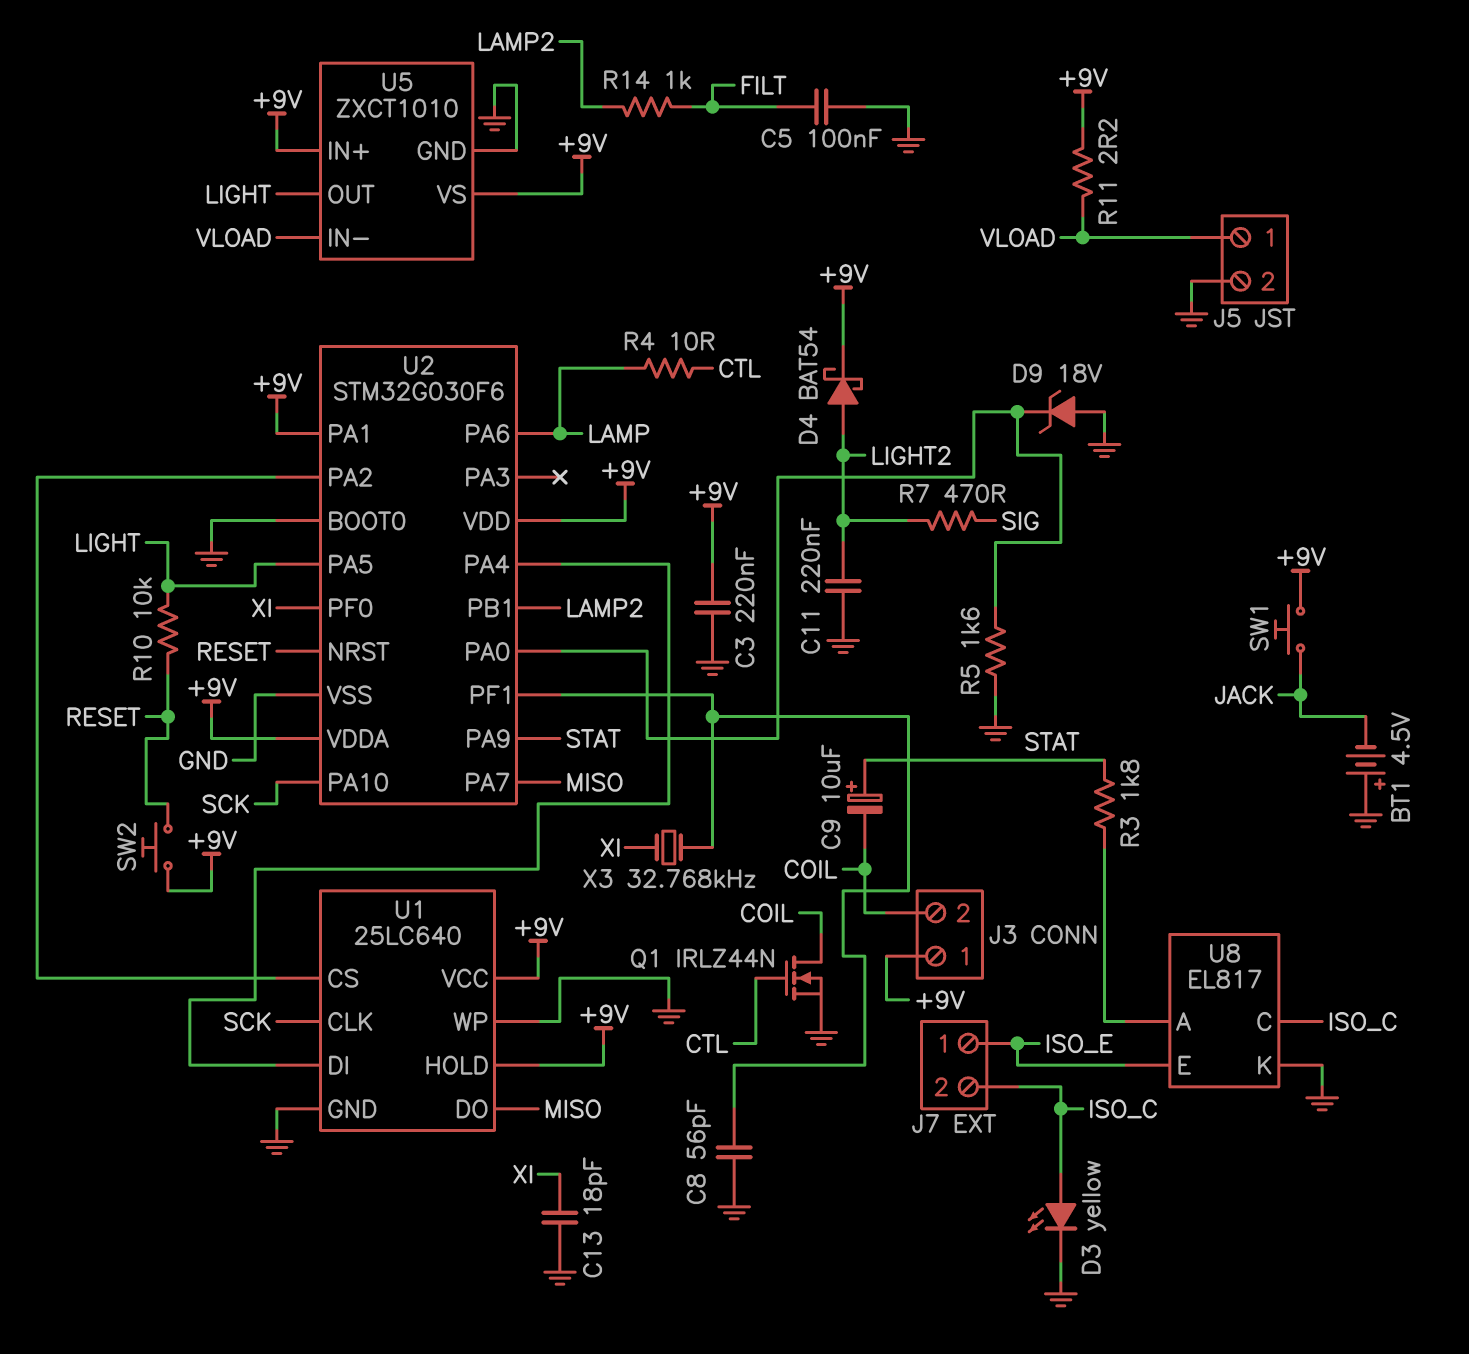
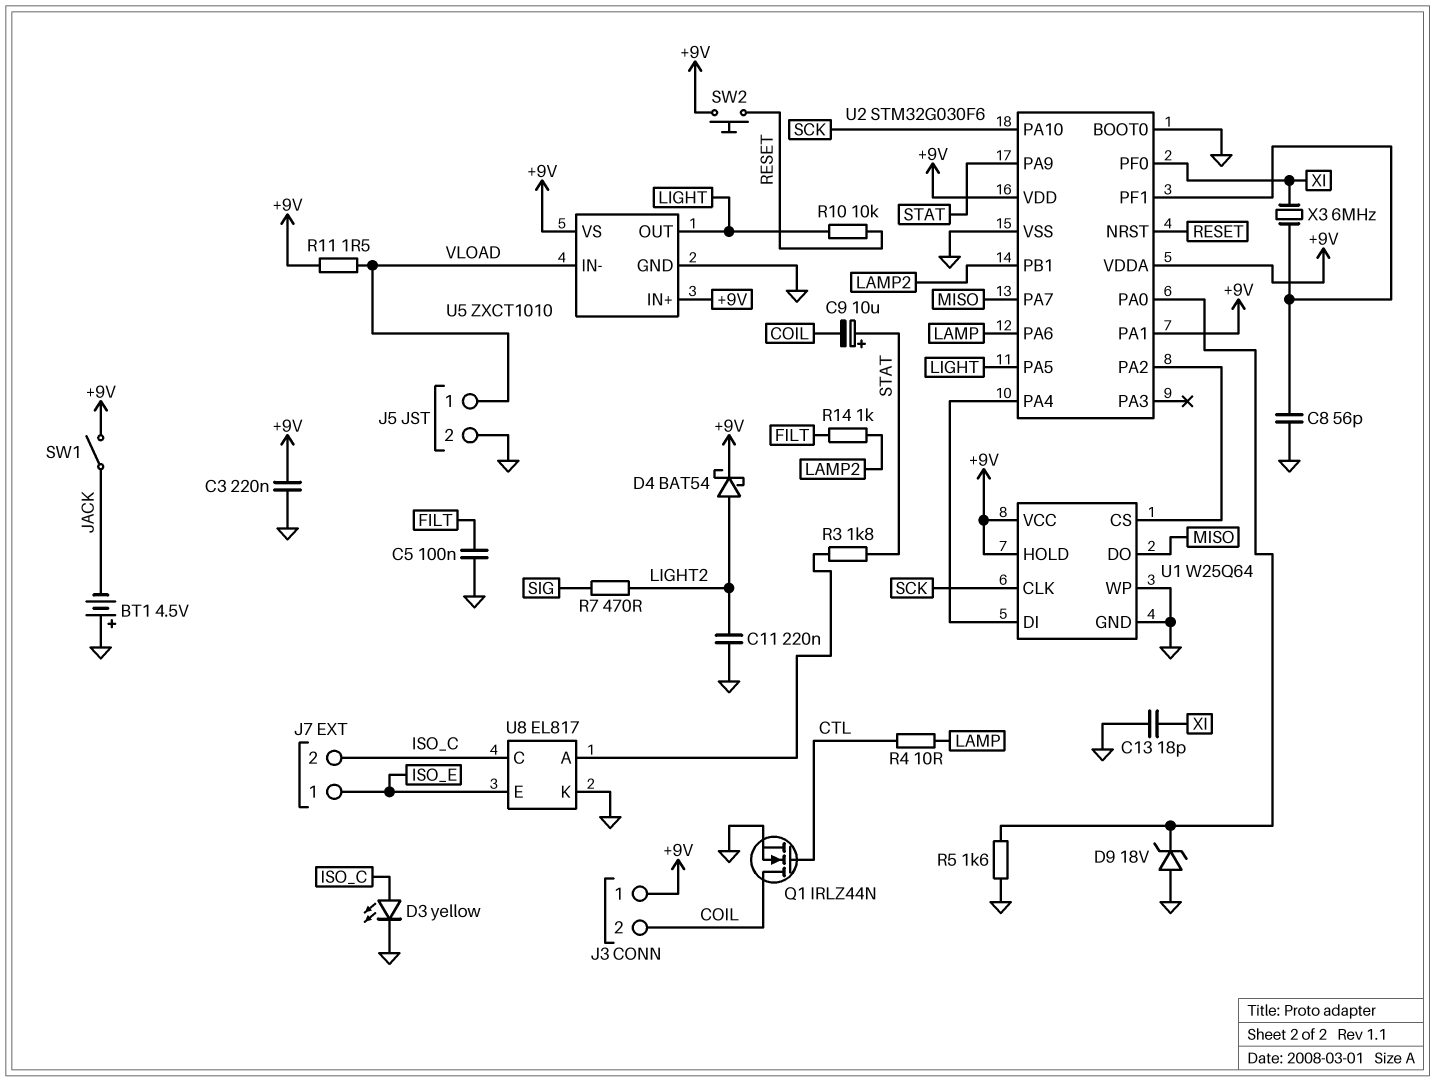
R11: 2.2 (+9V, VLOAD) -> 1.5 (+9V, VLOAD)
SW1: button (+9V, JACK) -> switch (+9V, JACK)
U1: 25LC640 -> W25Q64
X3: 32.768kHz (U2/PF1, XI) -> 6MHz (U2/PF1, XI)

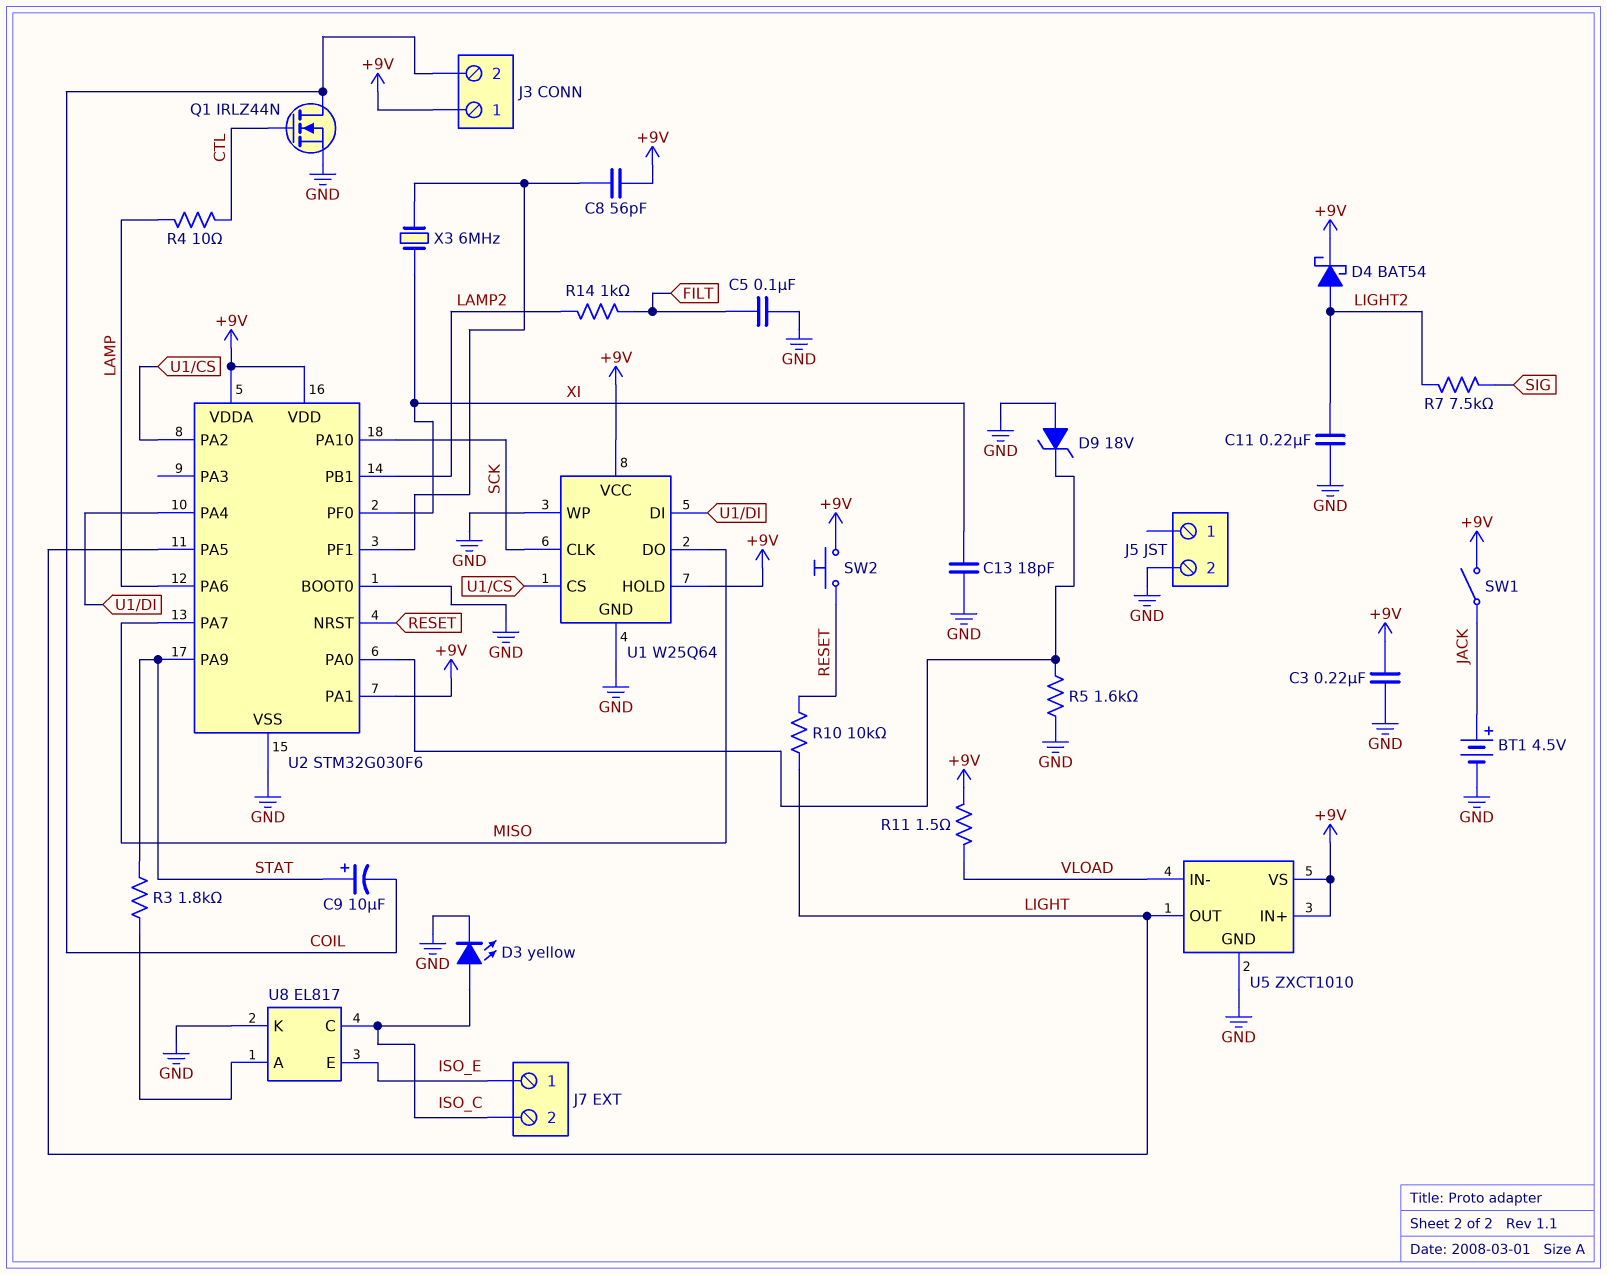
BT1: 4.5V (plus GND, minus JACK) -> 4.5V (plus JACK, minus GND)
C8: 56pF (GND, U2/PF1) -> 56pF (+9V, U2/PF1)
J5 pin 1: VLOAD -> none
R7: 470 (LIGHT2, SIG) -> 7.5k (LIGHT2, SIG)

